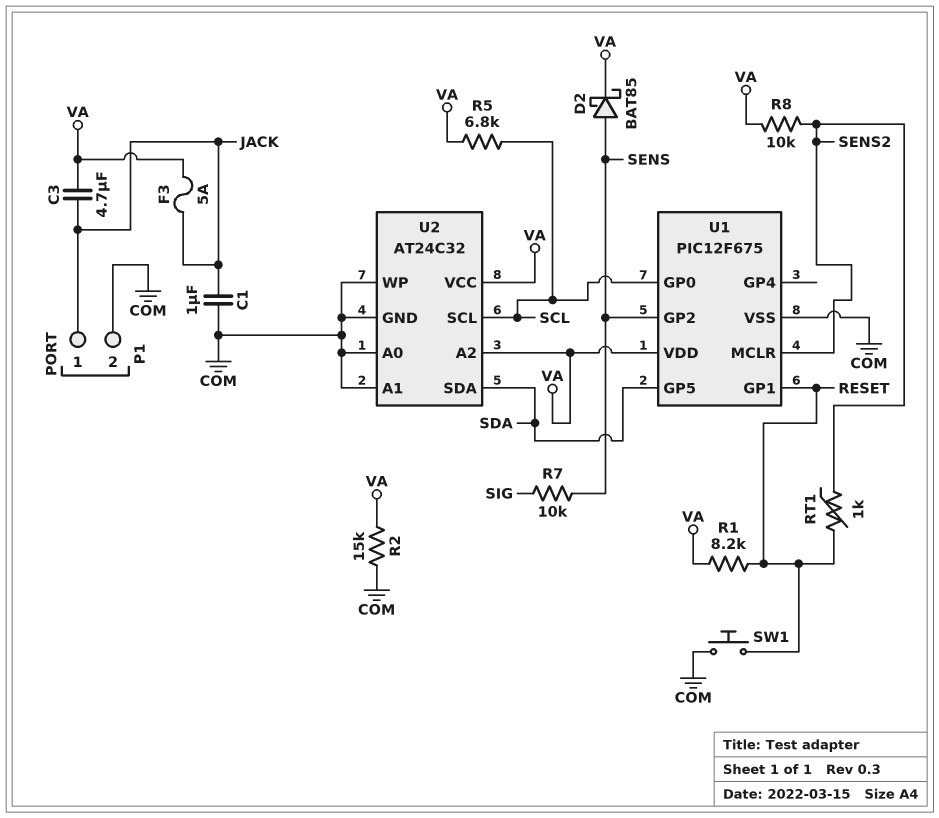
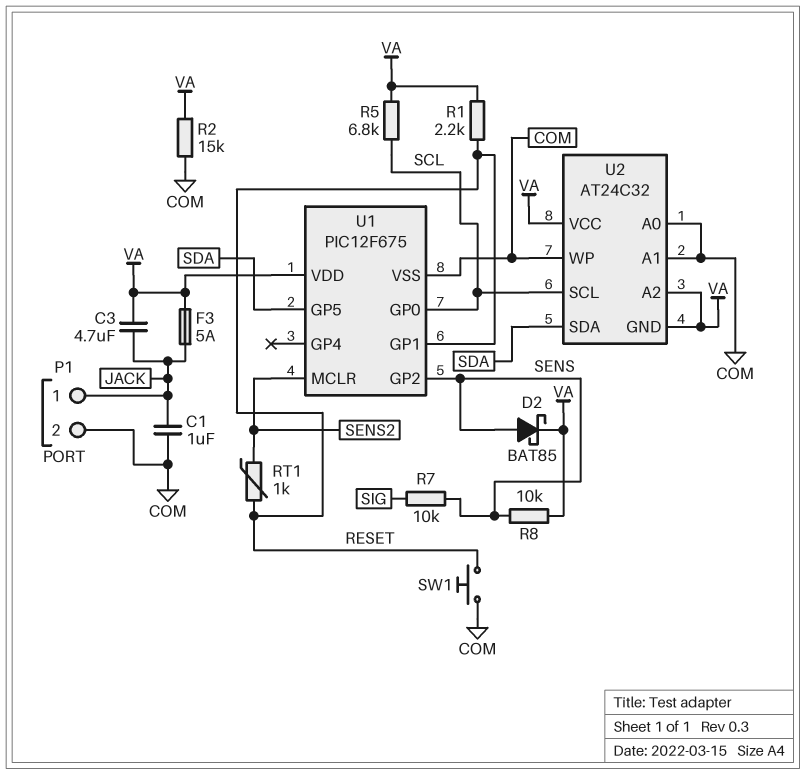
R1: 8.2k (RESET, VA) -> 2.2k (RESET, VA)
R8: 10k (SENS2, VA) -> 10k (SENS, VA)
U2 pin GND: COM -> VA

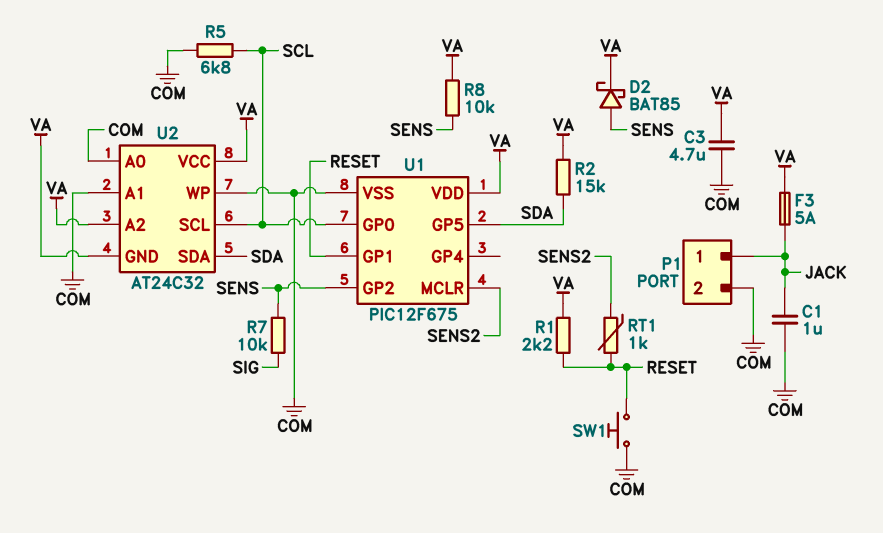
C3: 4.7uF (JACK, VA) -> 4.7uF (COM, VA)
R2: 15k (COM, VA) -> 15k (SDA, VA)
R5: 6.8k (SCL, VA) -> 6.8k (COM, SCL)

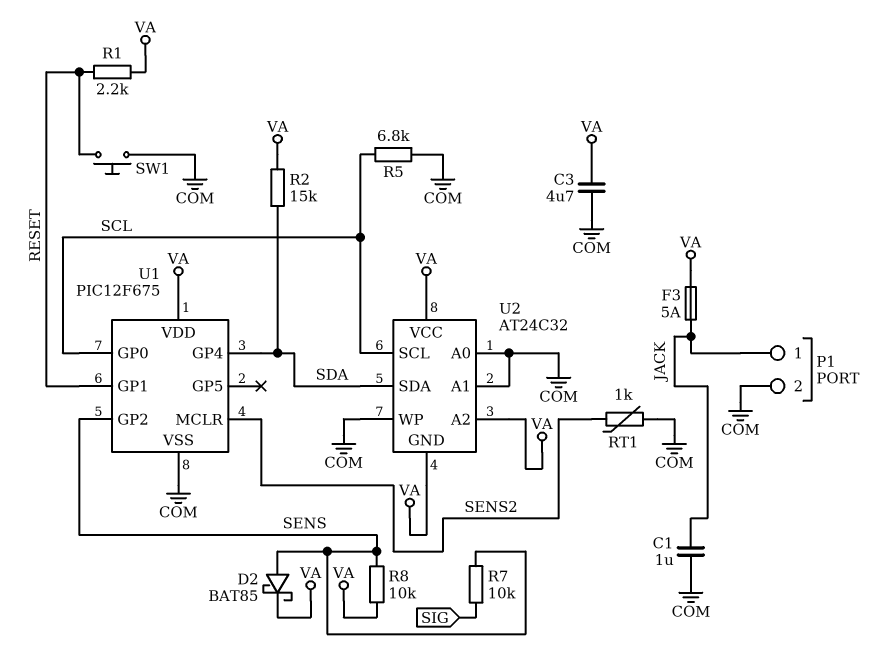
RT1: 1k (RESET, SENS2) -> 1k (COM, SENS2)
U1 pin GP4: none -> SDA
U1 pin GP5: SDA -> none

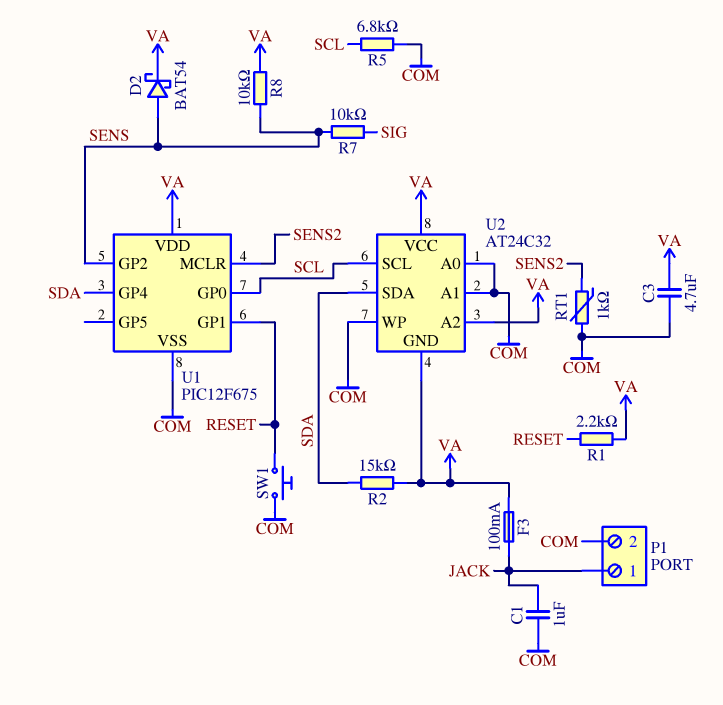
D2: schottky BAT85 (A SENS, K VA) -> schottky BAT54 (A SENS, K VA)
F3: 5A (JACK, VA) -> 100mA (JACK, VA)

